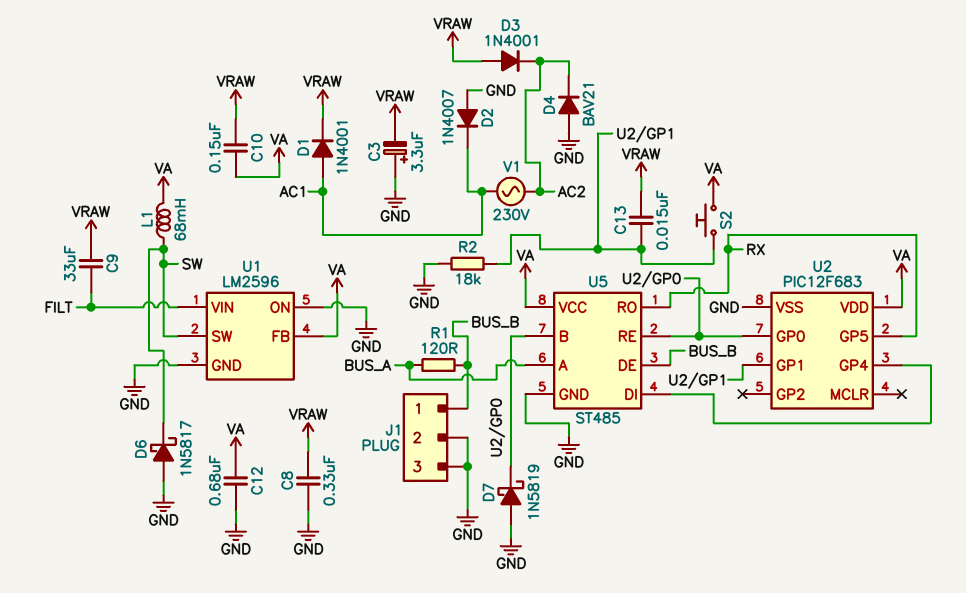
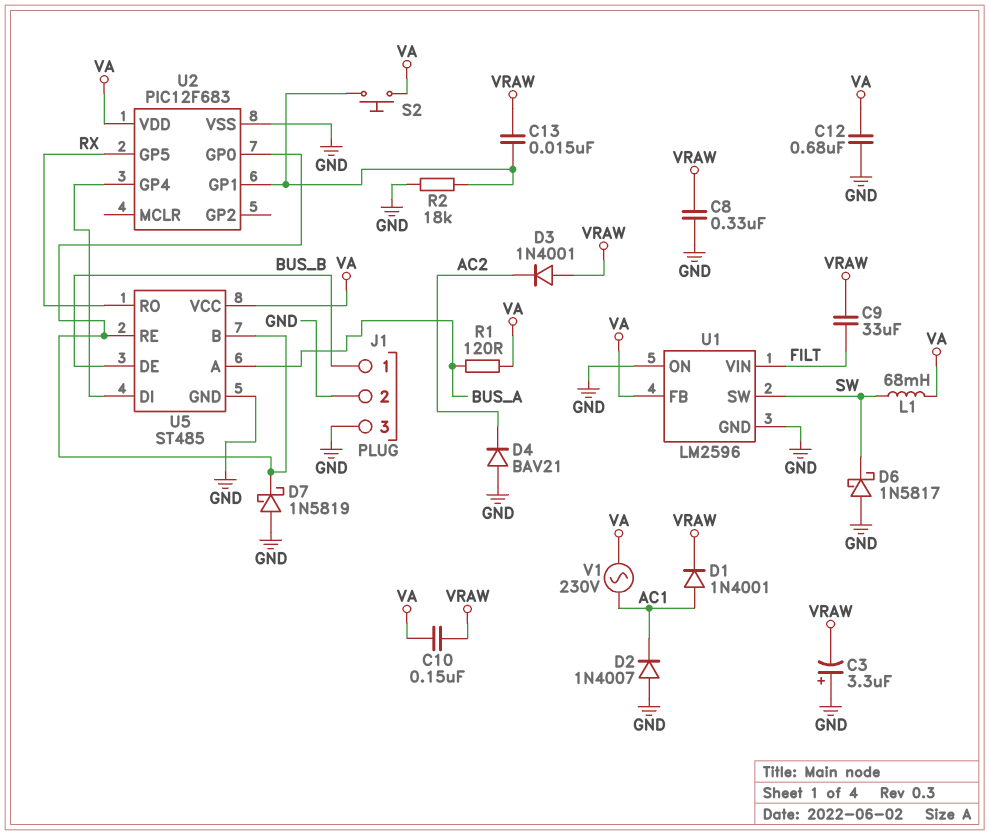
R1: 120 (BUS_A, BUS_B) -> 120 (BUS_A, VA)
V1: AC 230V (AC1, AC2) -> AC 230V (AC1, VA)

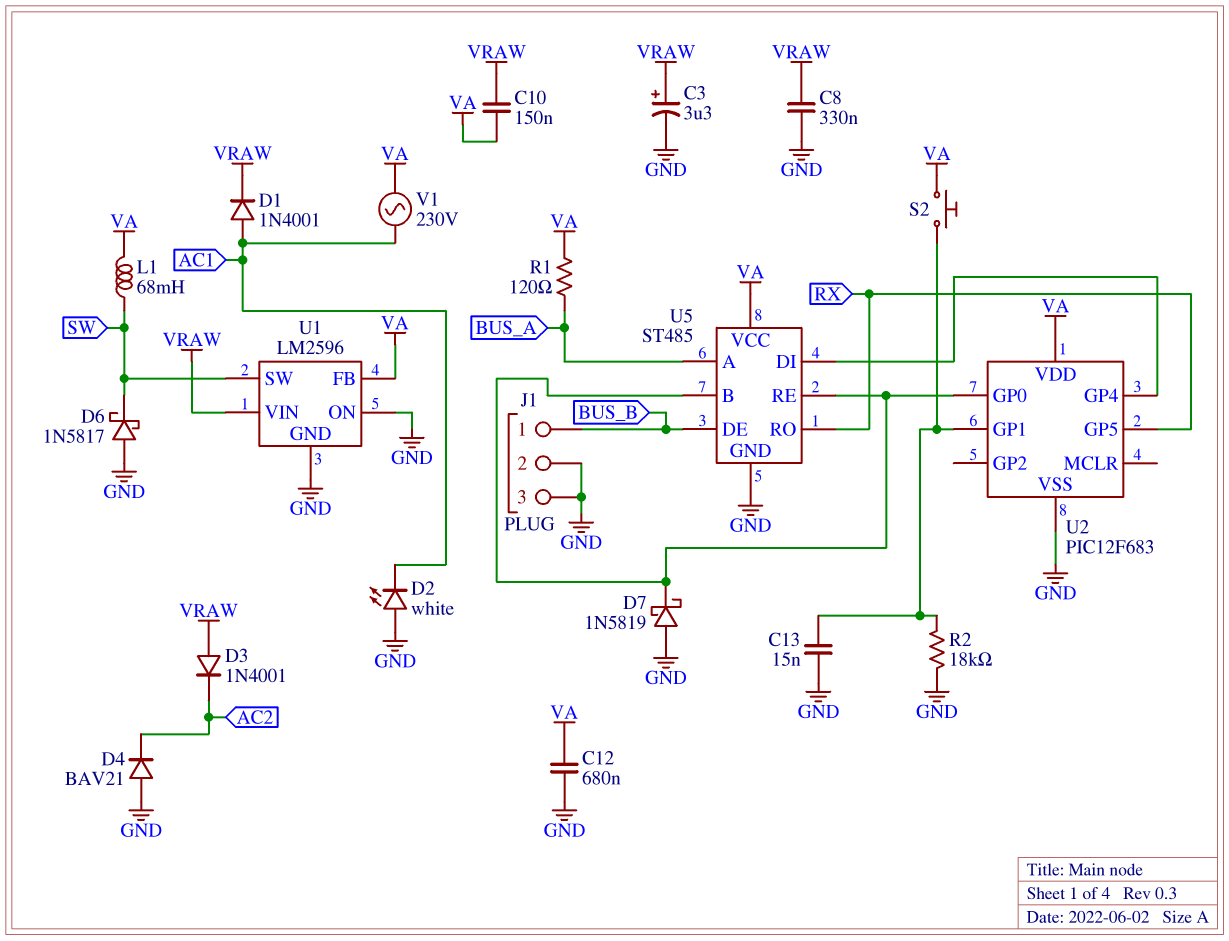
C3: 3.3uF (plus GND, minus VRAW) -> 3.3uF (plus VRAW, minus GND)
C9: 33uF (FILT, VRAW) -> none
C13: 15nF (U2/GP1, VRAW) -> 15nF (GND, U2/GP1)
D2: diode 1N4007 (A GND, K AC1) -> LED white (A GND, K AC1)
U1 pin VIN: FILT -> VRAW

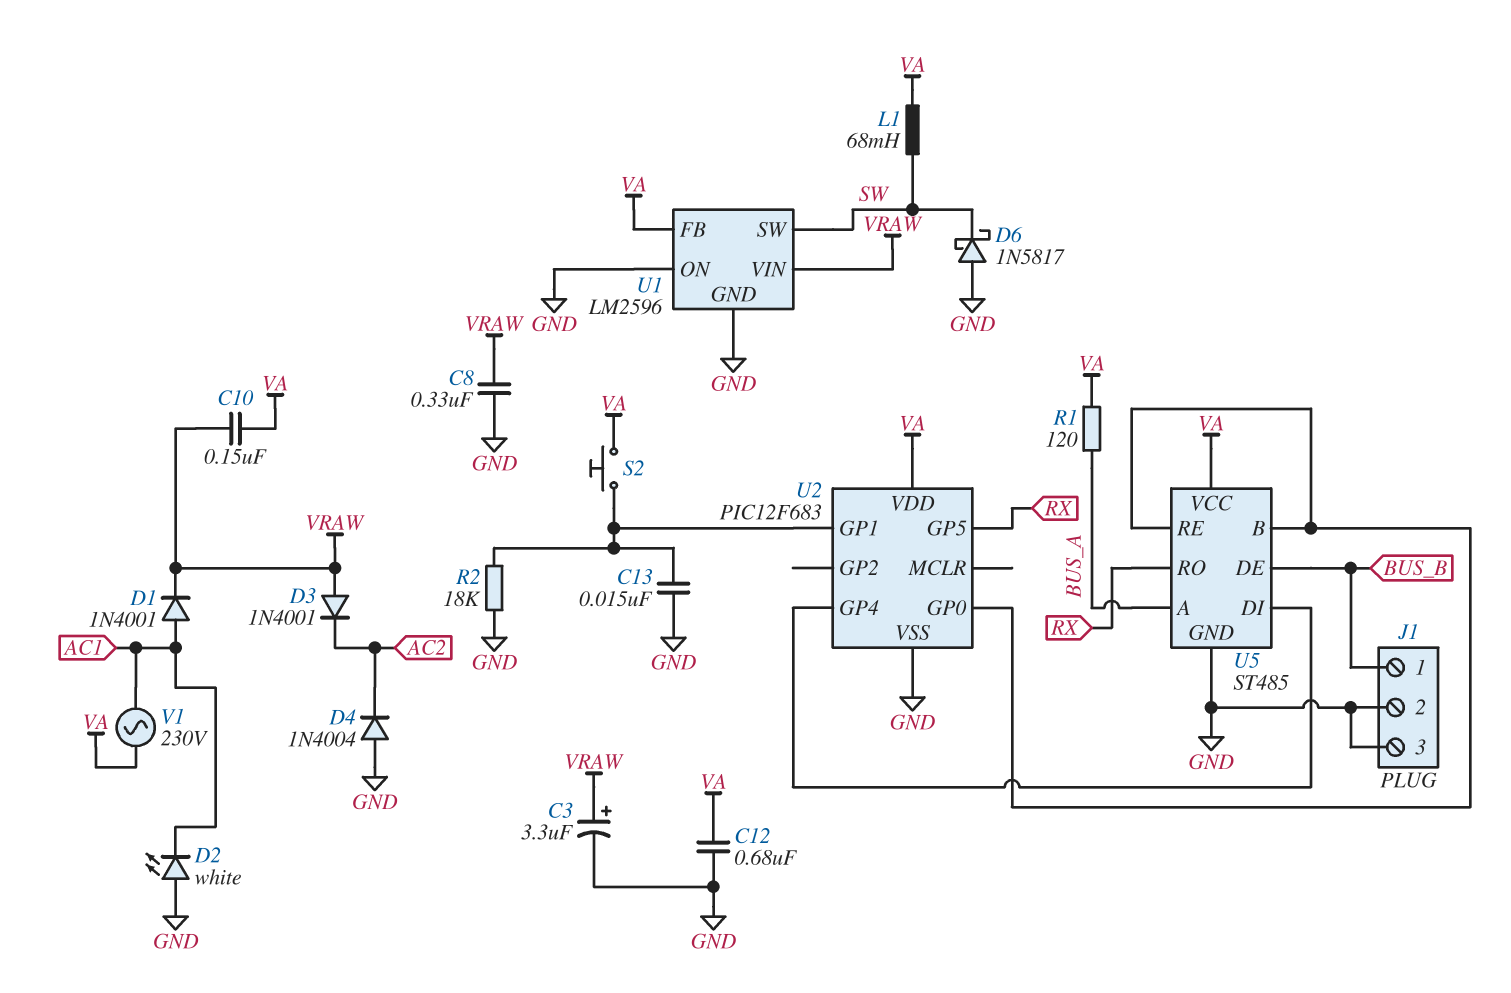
D4: diode BAV21 (A GND, K AC2) -> diode 1N4004 (A GND, K AC2)
D7: schottky 1N5819 (A GND, K U2/GP0) -> none

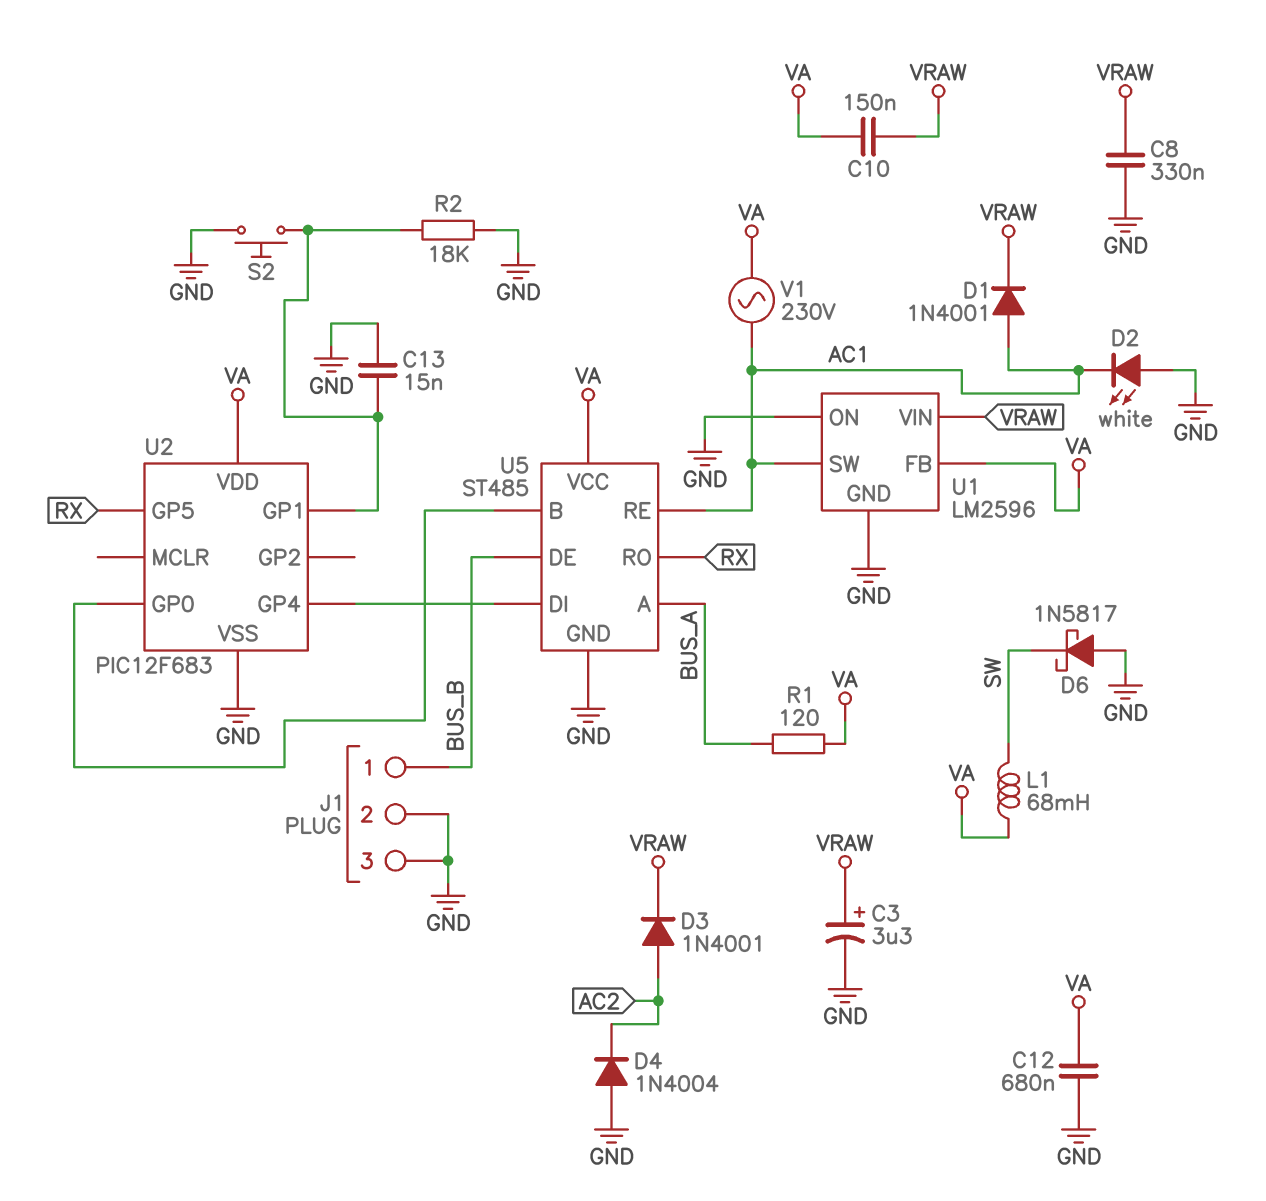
D3: diode 1N4001 (A VRAW, K AC2) -> diode 1N4001 (A AC2, K VRAW)
S2: button (U2/GP1, VA) -> button (GND, U2/GP1)
U1 pin SW: SW -> AC1
U5 pin RE: U2/GP0 -> AC1

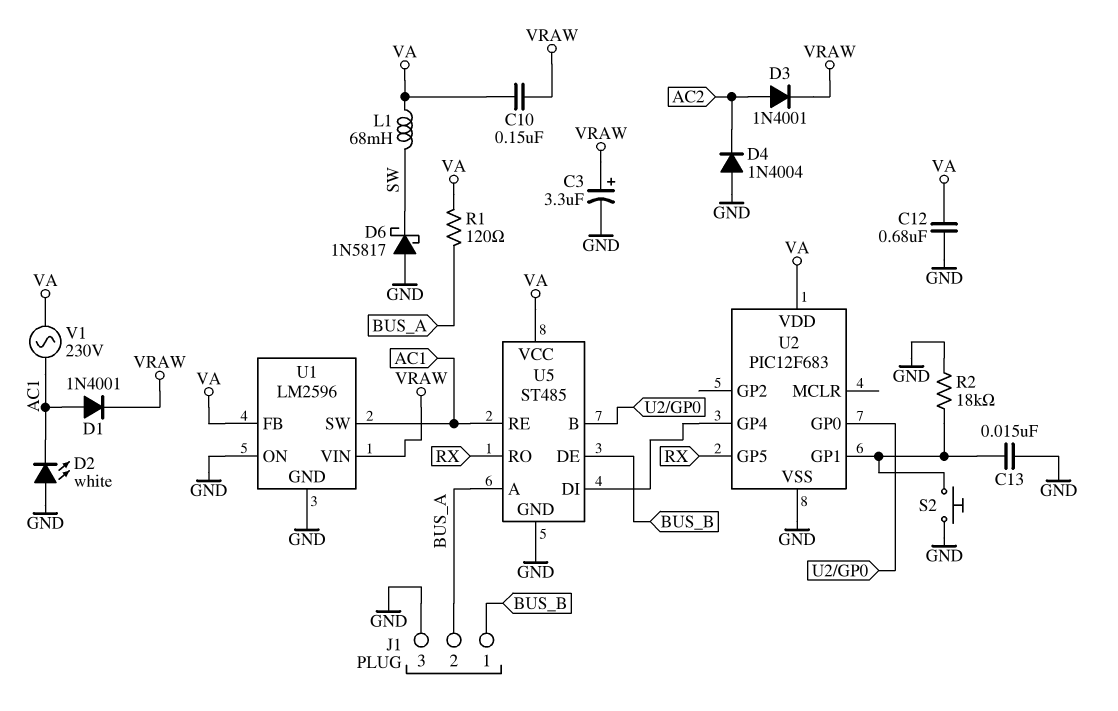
C8: 330nF (GND, VRAW) -> none
J1 pin 2: GND -> BUS_A

